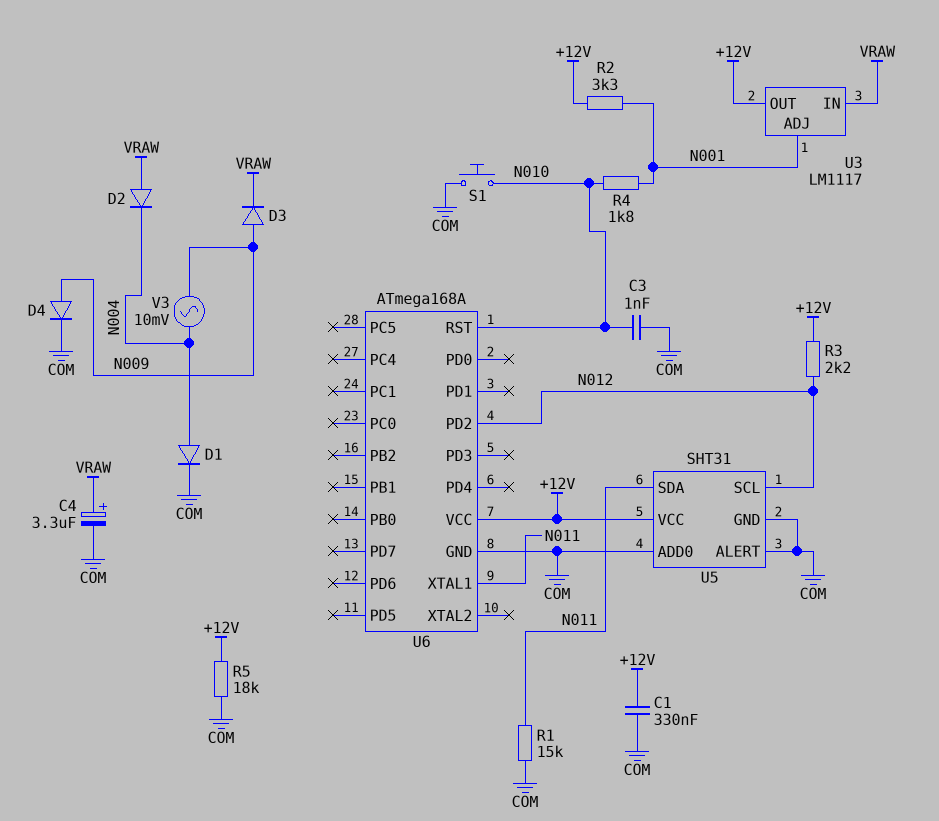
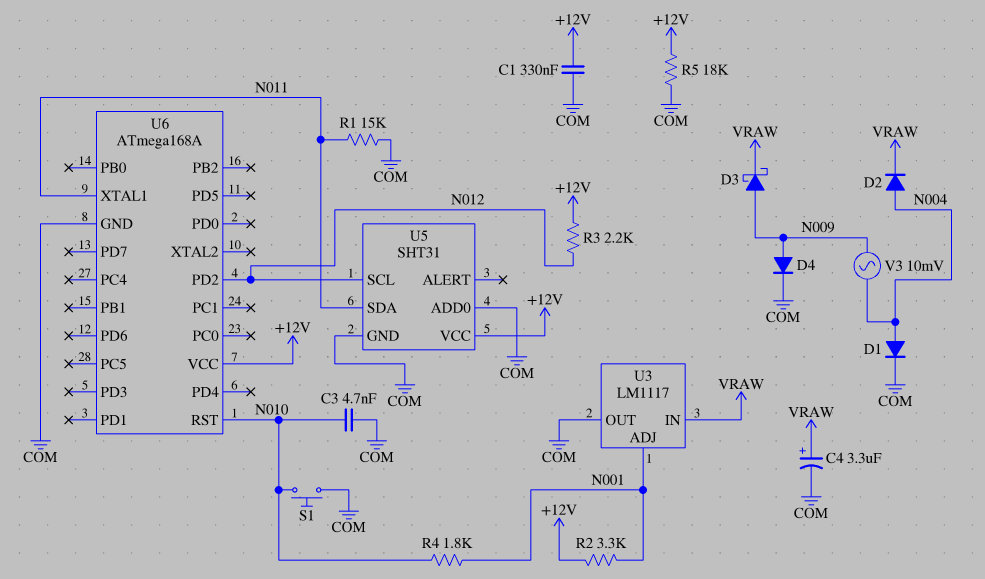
C3: 1nF (COM, N010) -> 4.7nF (COM, N010)
D2: diode (A VRAW, K N004) -> diode (A N004, K VRAW)
D3: diode (A N009, K VRAW) -> schottky (A N009, K VRAW)
U3 pin OUT: +12V -> COM
U5 pin ALERT: COM -> none

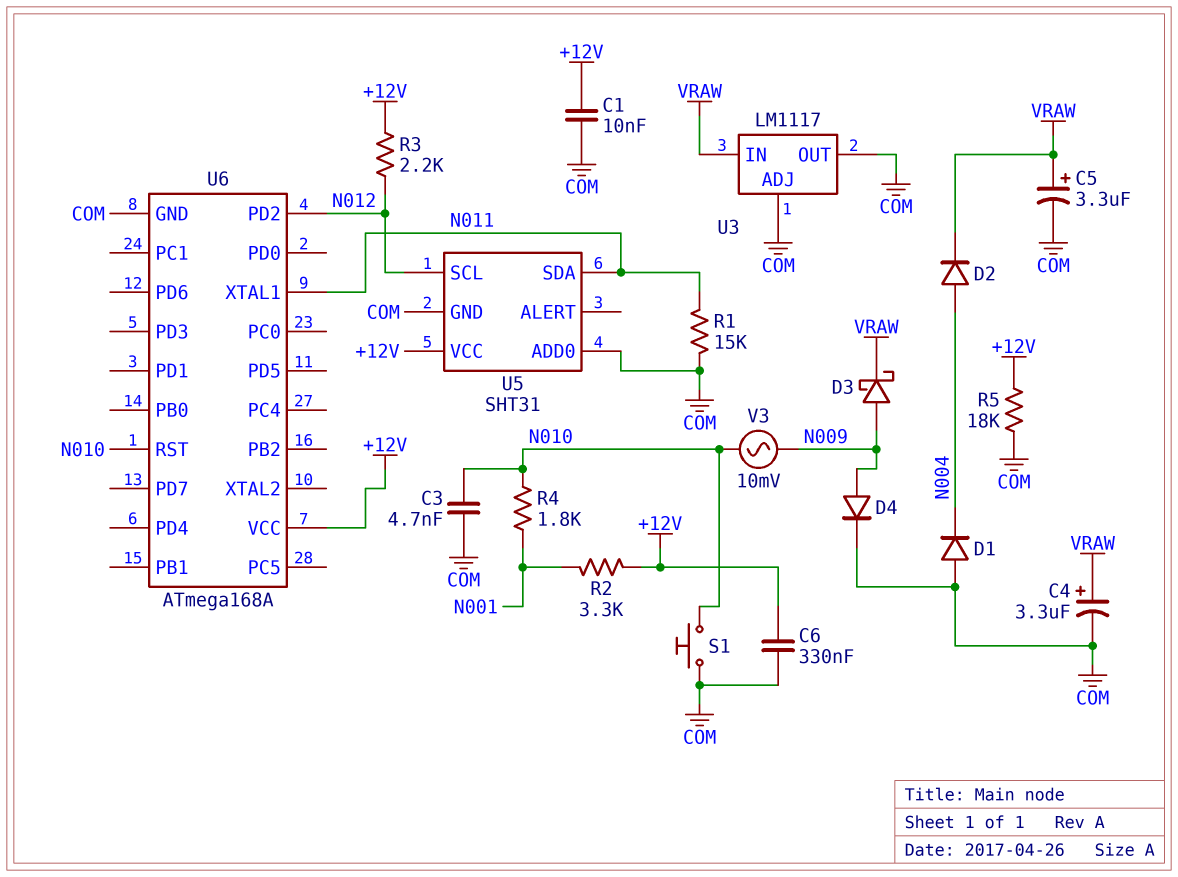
C1: 330nF (+12V, COM) -> 10nF (+12V, COM)
C5: none -> 3.3uF (plus VRAW, minus COM)
C6: none -> 330nF (+12V, COM)
D1: diode (A N004, K COM) -> diode (A COM, K N004)
U3 pin ADJ: N001 -> COM
V3: AC 10mV (N004, N009) -> AC 10mV (N009, N010)

